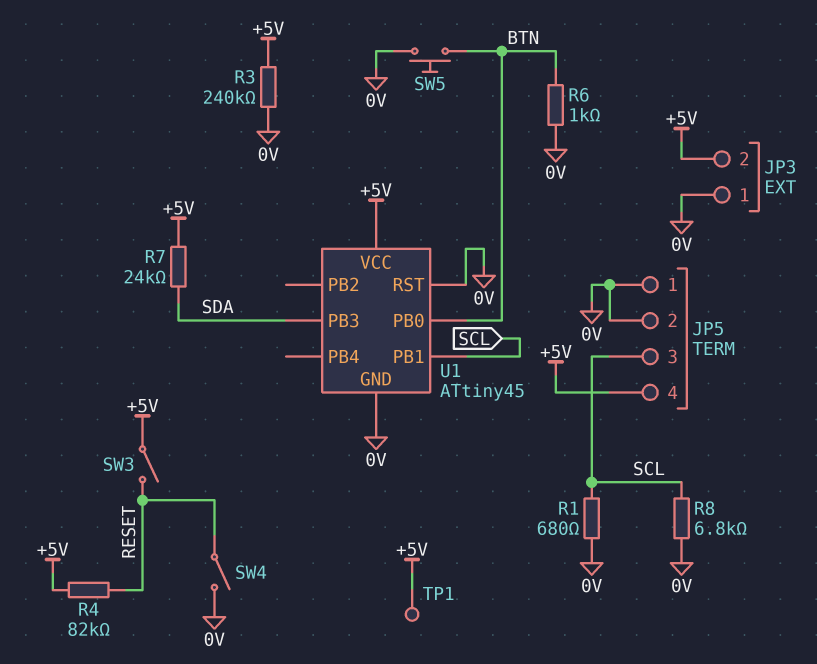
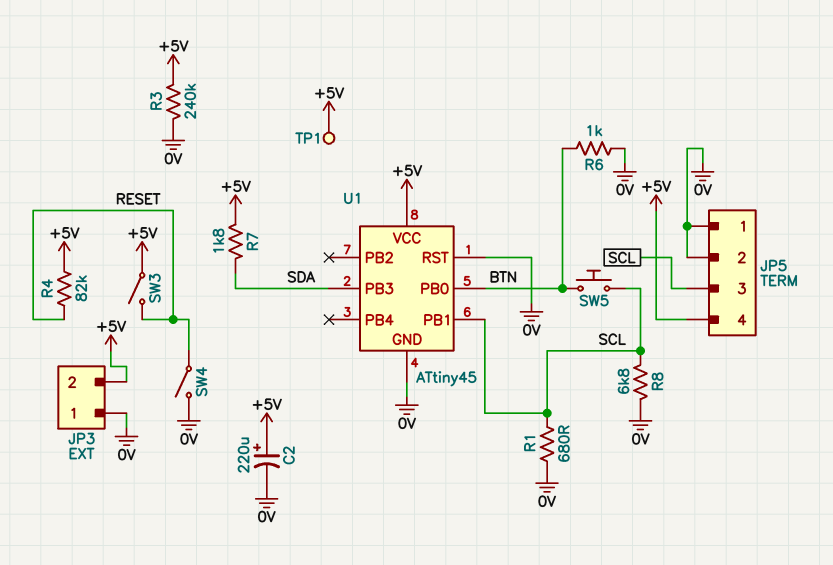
C2: none -> 220uF (plus +5V, minus 0V)
R7: 24k (+5V, SDA) -> 1.8k (+5V, SDA)
SW5: button (0V, BTN) -> button (BTN, SCL)

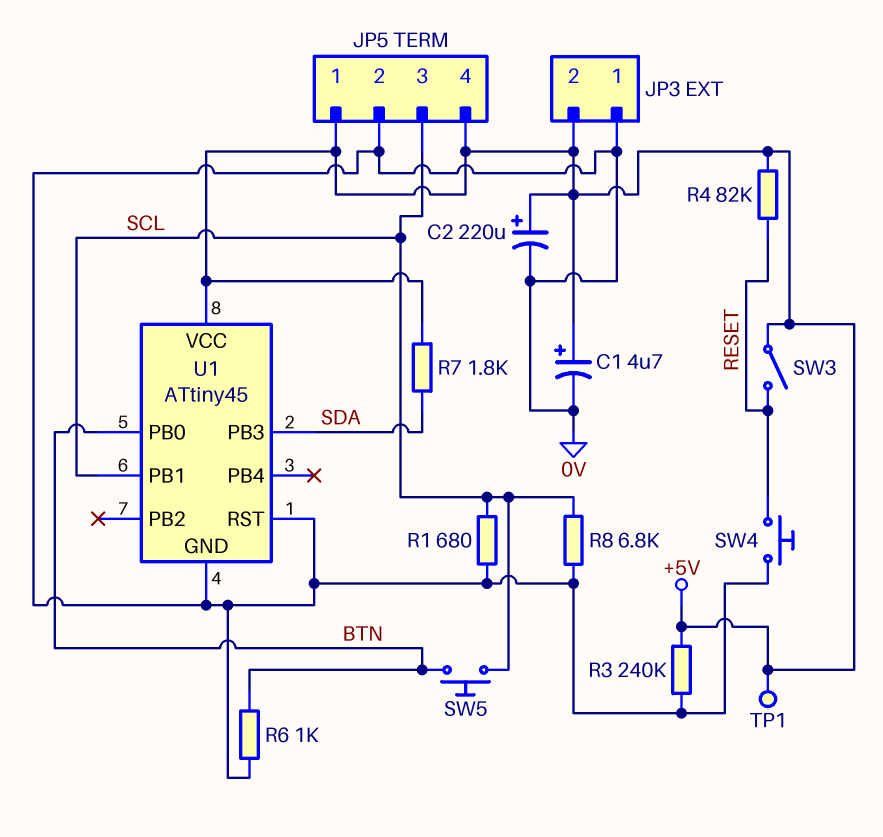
C1: none -> 4.7uF (plus +5V, minus 0V)
JP5 pin 1: 0V -> +5V
SW4: switch (0V, RESET) -> button (0V, RESET)

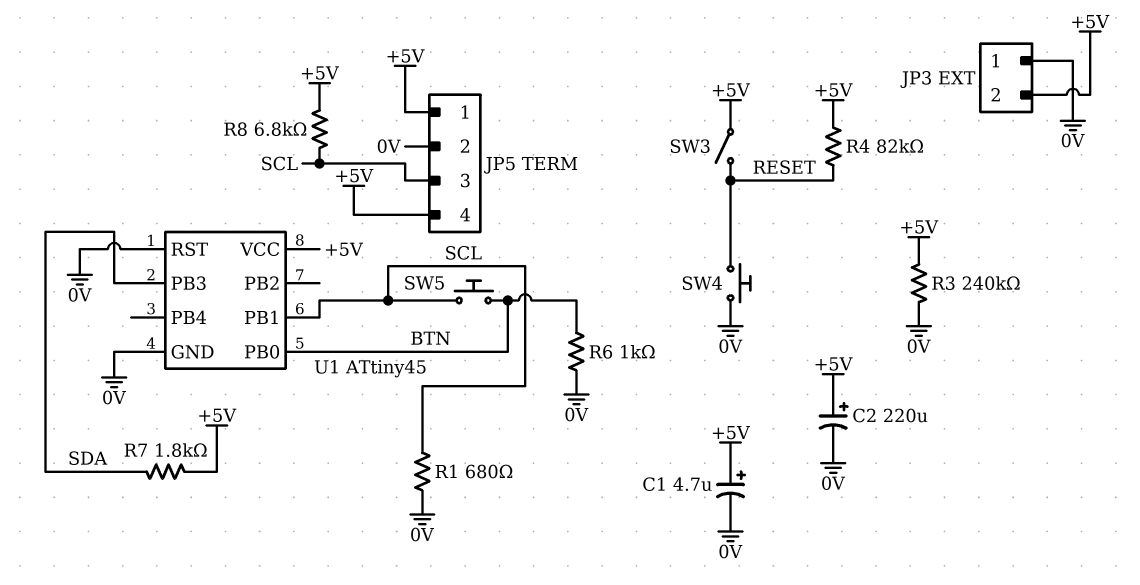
R8: 6.8k (0V, SCL) -> 6.8k (+5V, SCL)
TP1: test point (+5V) -> none

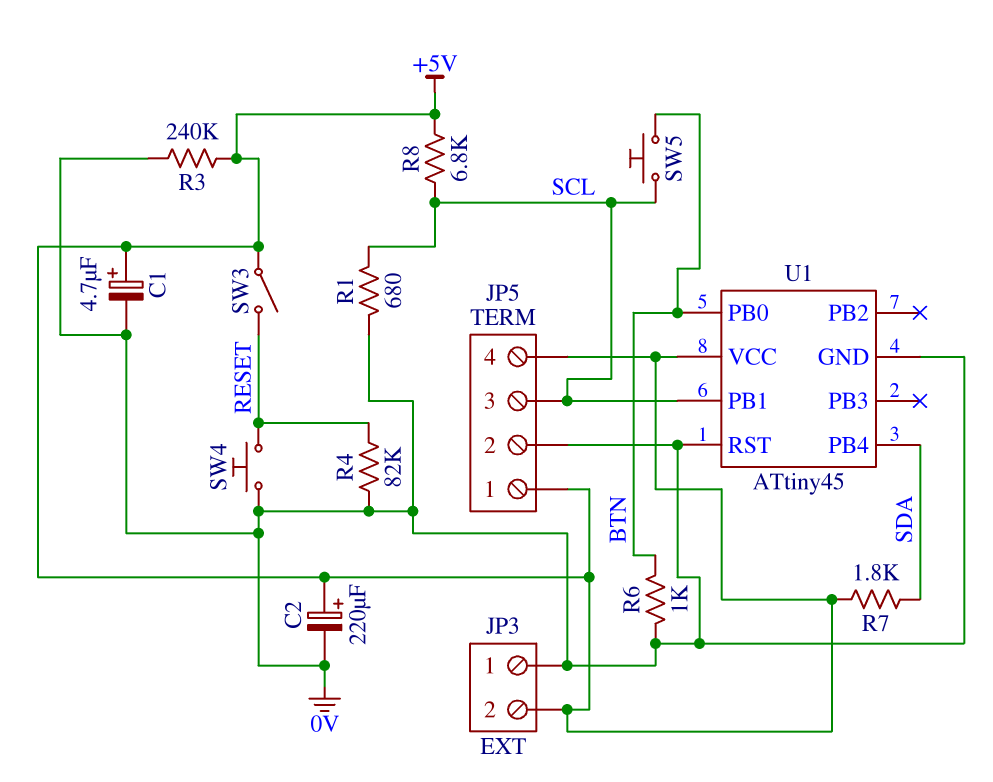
R4: 82k (+5V, RESET) -> 82k (0V, RESET)
U1 pin PB3: SDA -> none
U1 pin PB4: none -> SDA

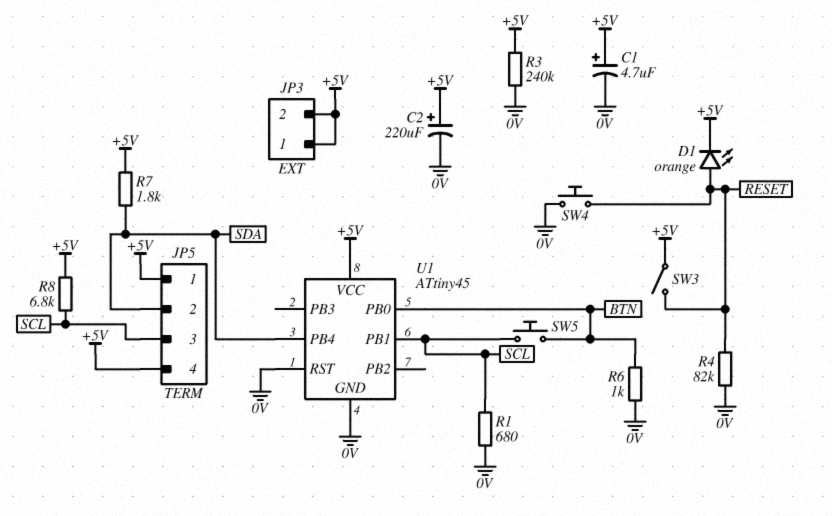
D1: none -> LED orange (A RESET, K +5V)
JP3 pin 1: 0V -> +5V
JP5 pin 2: 0V -> SDA

